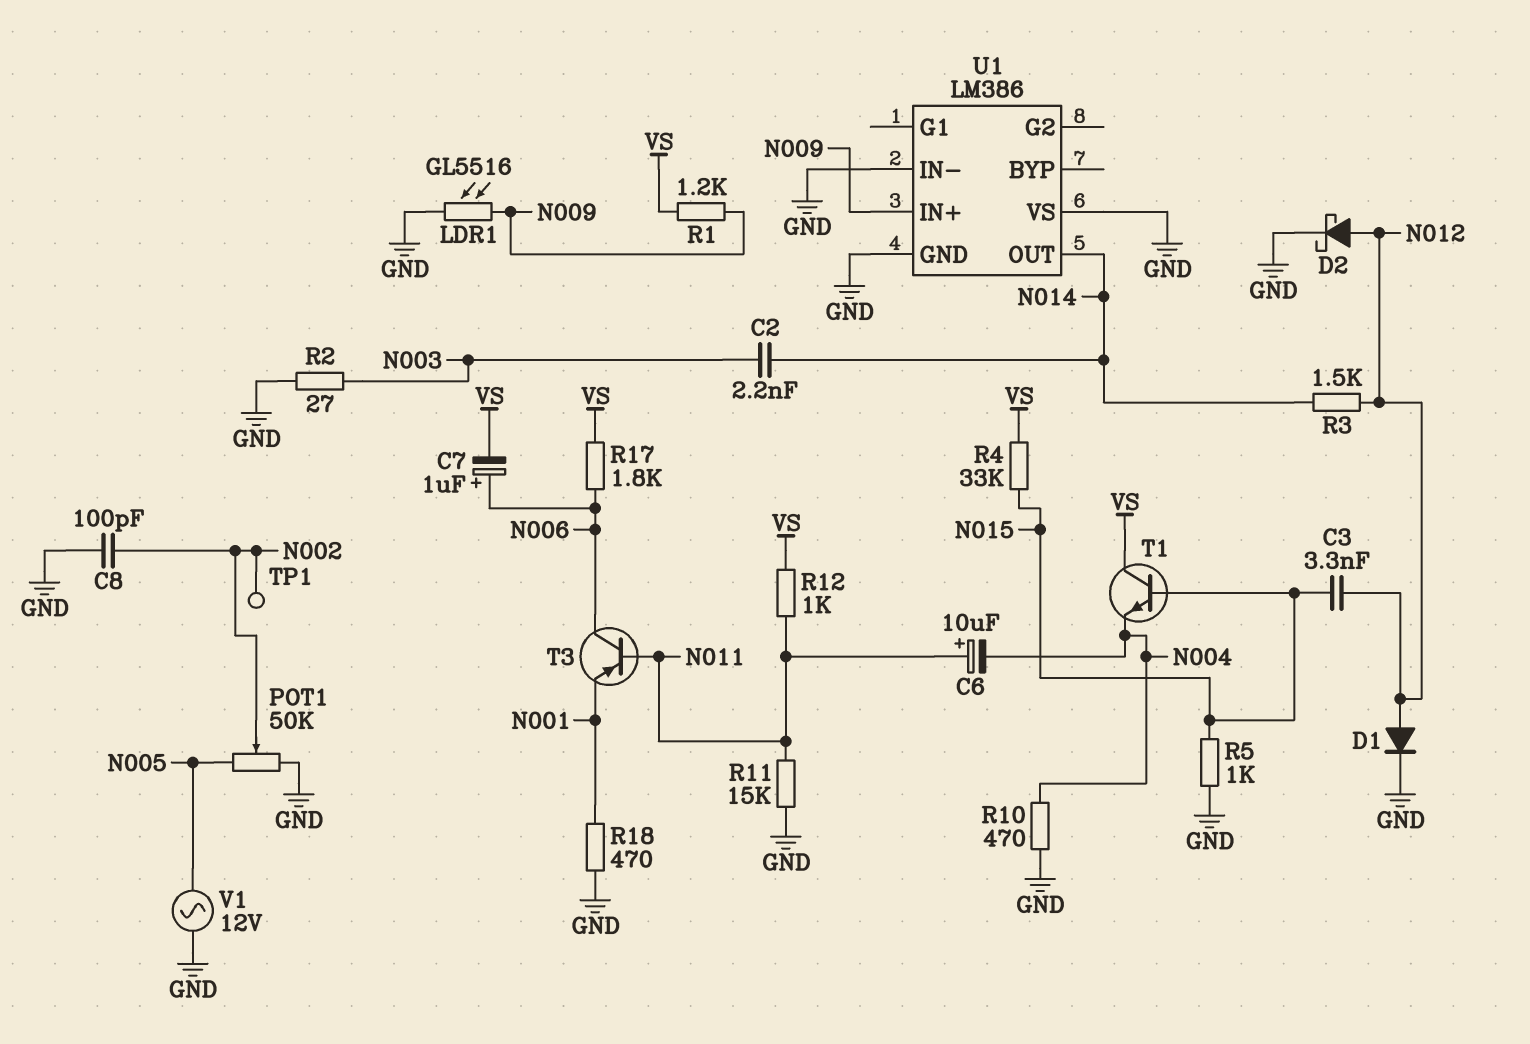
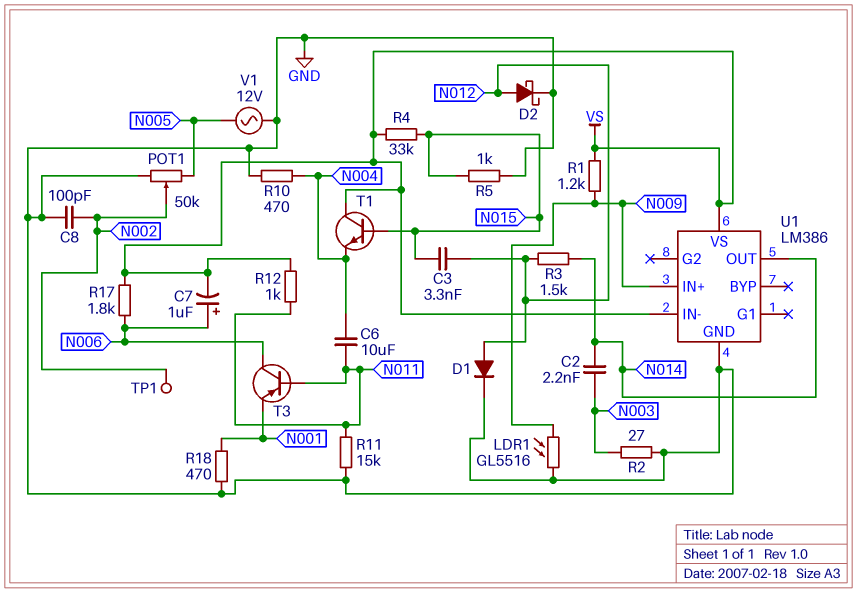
C6: 10uF (plus N011, minus N004) -> 10uF (N004, N011)
U1 pin IN-: GND -> VS
U1 pin VS: GND -> VS

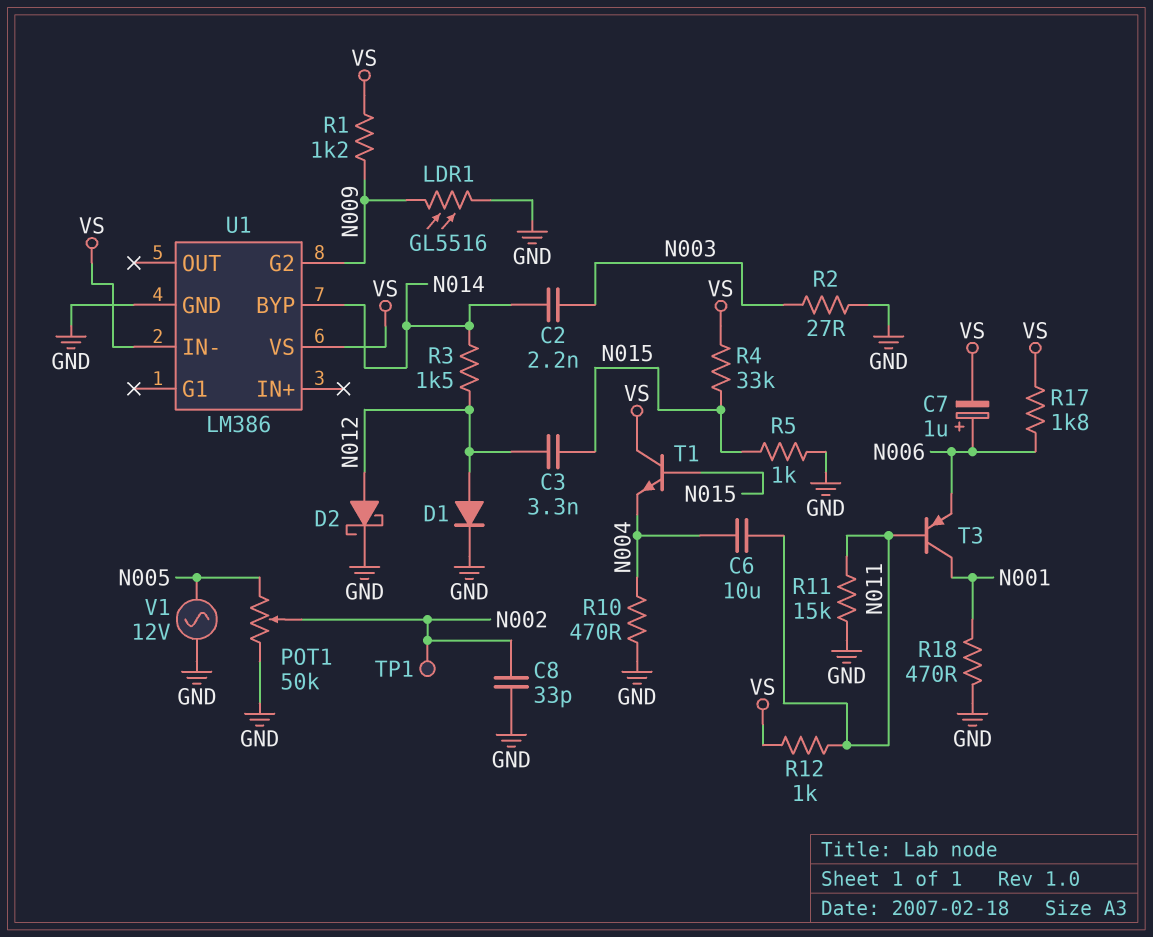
C8: 100pF (GND, N002) -> 33pF (GND, N002)
T3: PNP (B N011, C N006, E N001) -> PNP (B N011, C N001, E N006)
U1 pin BYP: none -> N014
U1 pin G2: none -> N009
U1 pin IN+: N009 -> none
U1 pin OUT: N014 -> none

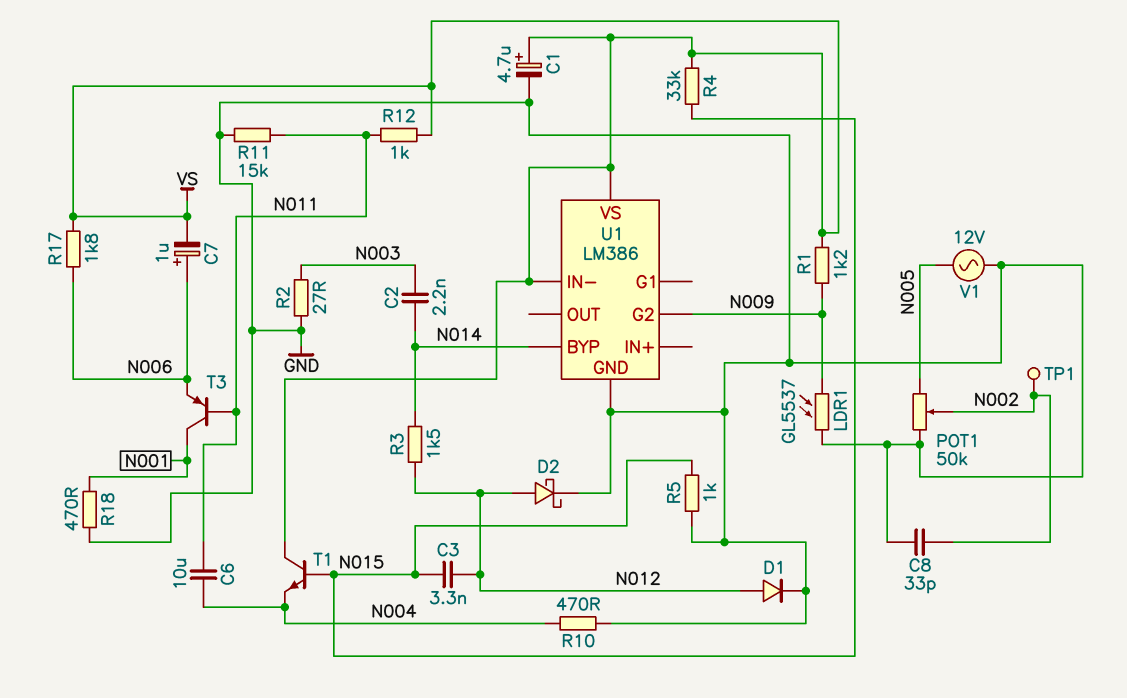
C1: none -> 4.7uF (plus VS, minus GND)
LDR1: GL5516 (GND, N009) -> GL5537 (GND, N009)

